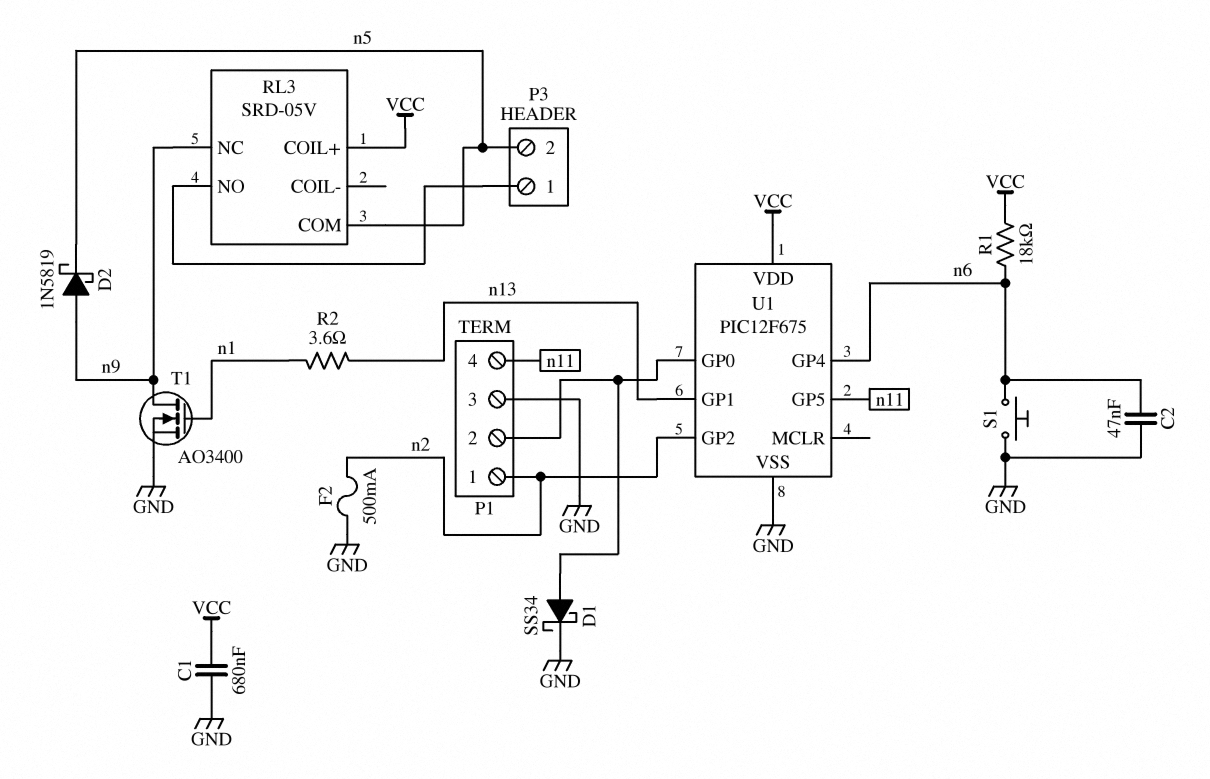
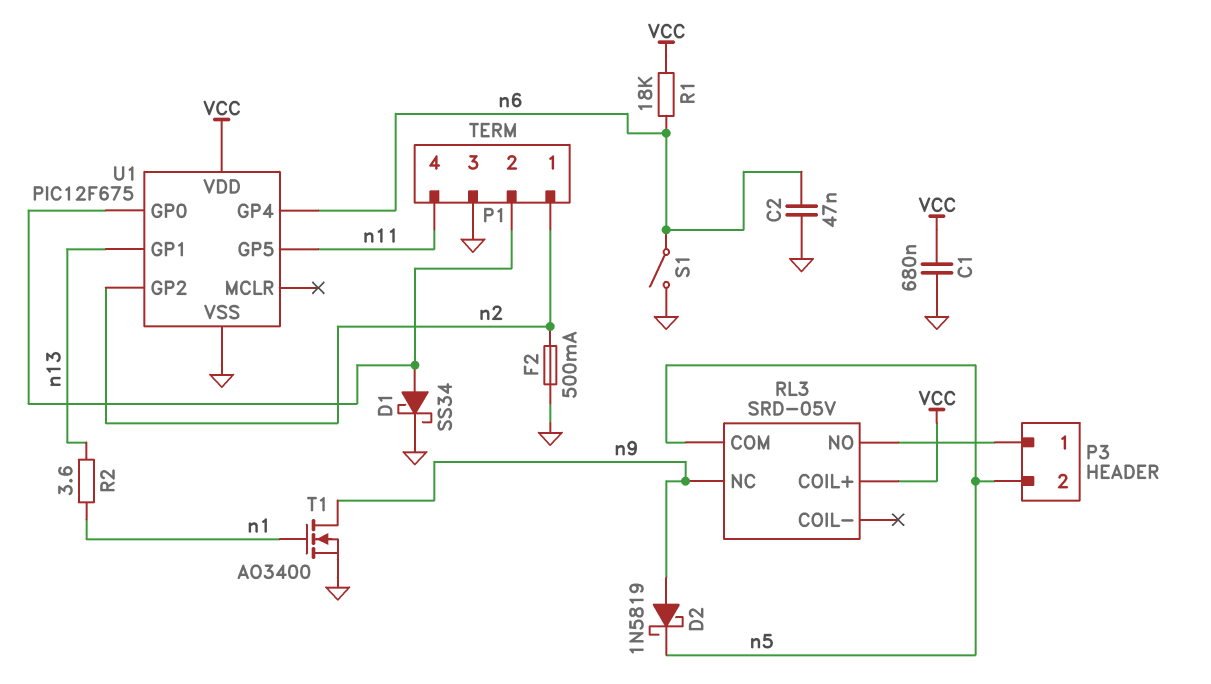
S1: button (GND, n6) -> switch (GND, n6)

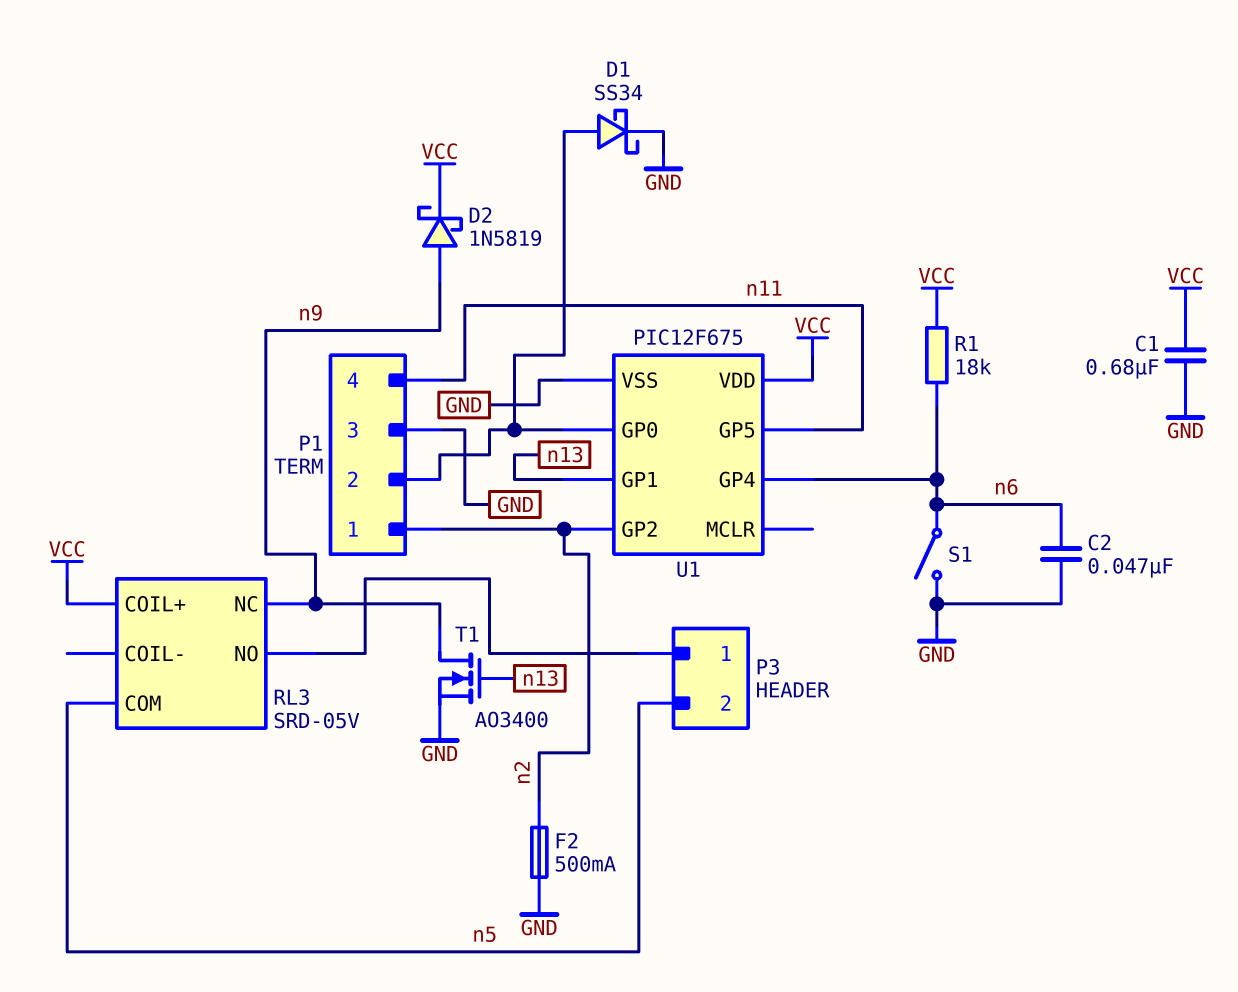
D2: schottky 1N5819 (A n9, K n5) -> schottky 1N5819 (A n9, K VCC)
R2: 3.6 (n1, n13) -> none
T1: NMOS AO3400 (G n1, D n9, S GND) -> NMOS AO3400 (G n13, D n9, S GND)

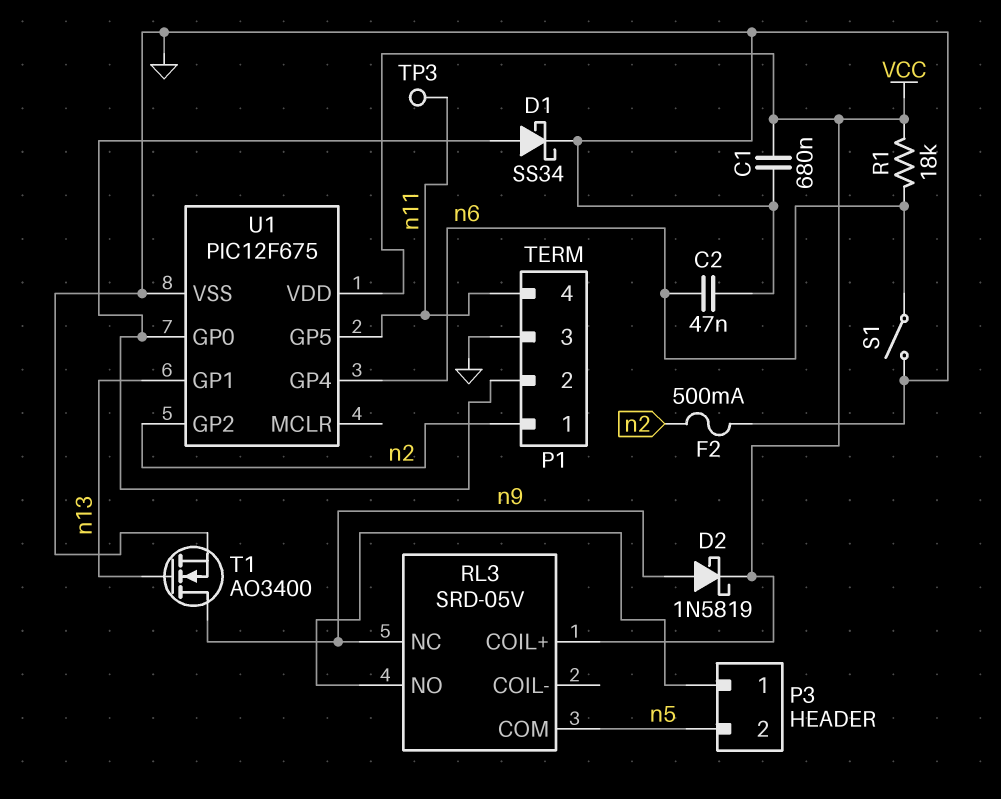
TP3: none -> test point (n11)

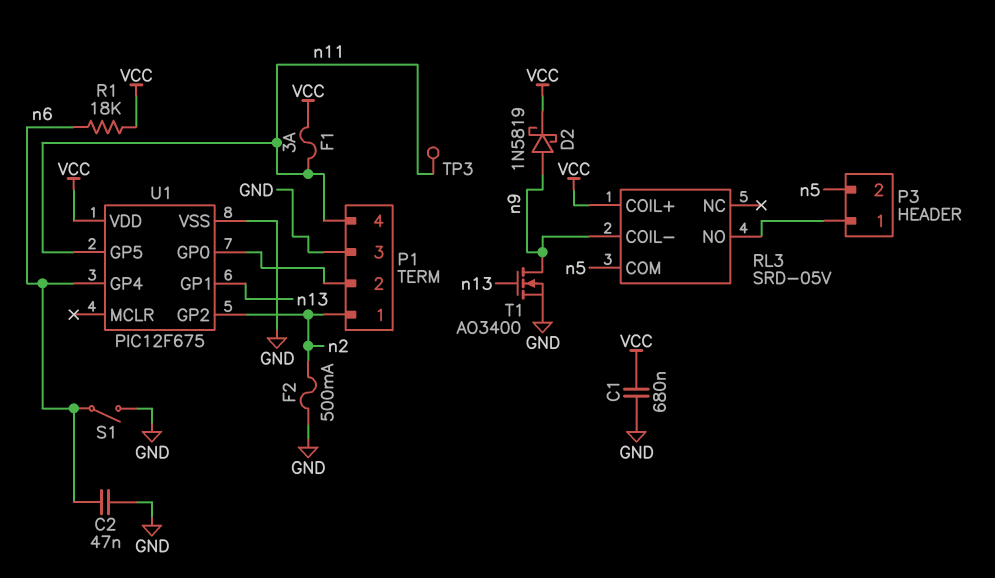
D1: schottky SS34 (A P1/2, K GND) -> none
F1: none -> 3A (VCC, n11)
RL3 pin COIL-: none -> n9
RL3 pin NC: n9 -> none

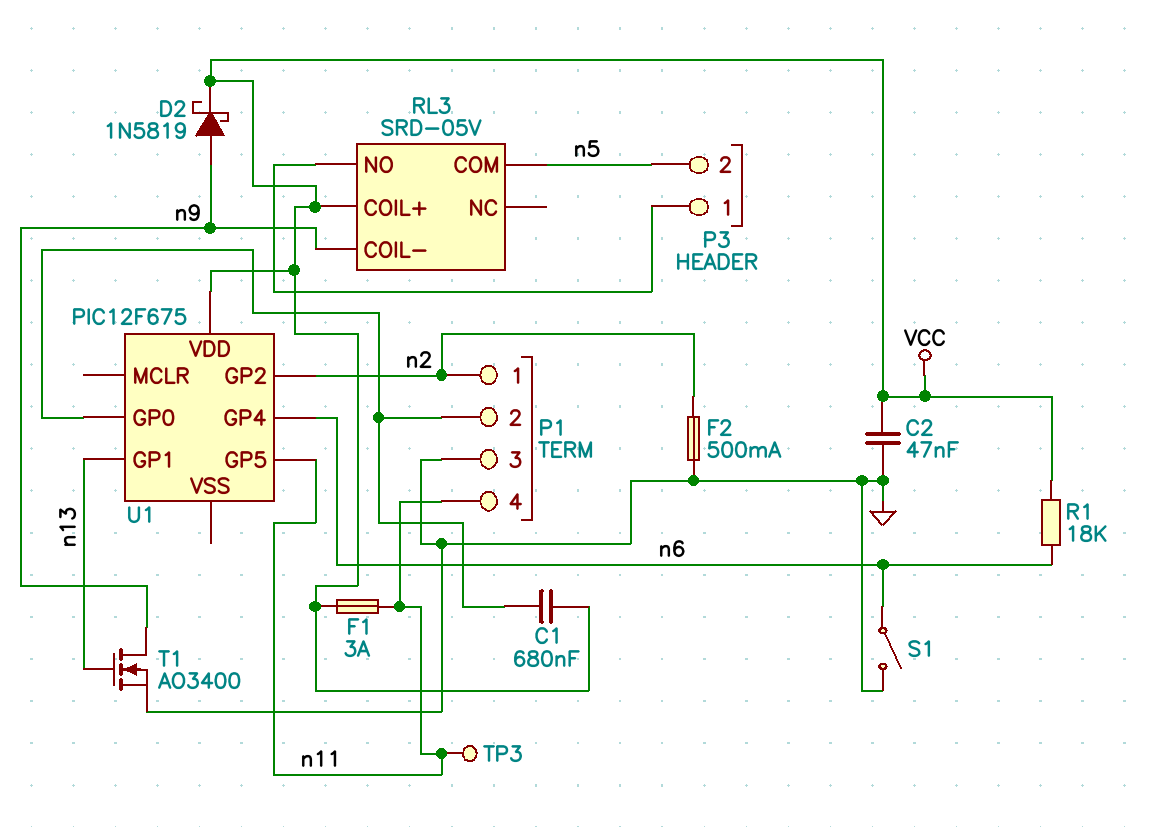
C1: 680nF (GND, VCC) -> 680nF (P1/2, VCC)
C2: 47nF (GND, n6) -> 47nF (GND, VCC)
U1 pin VSS: GND -> none

